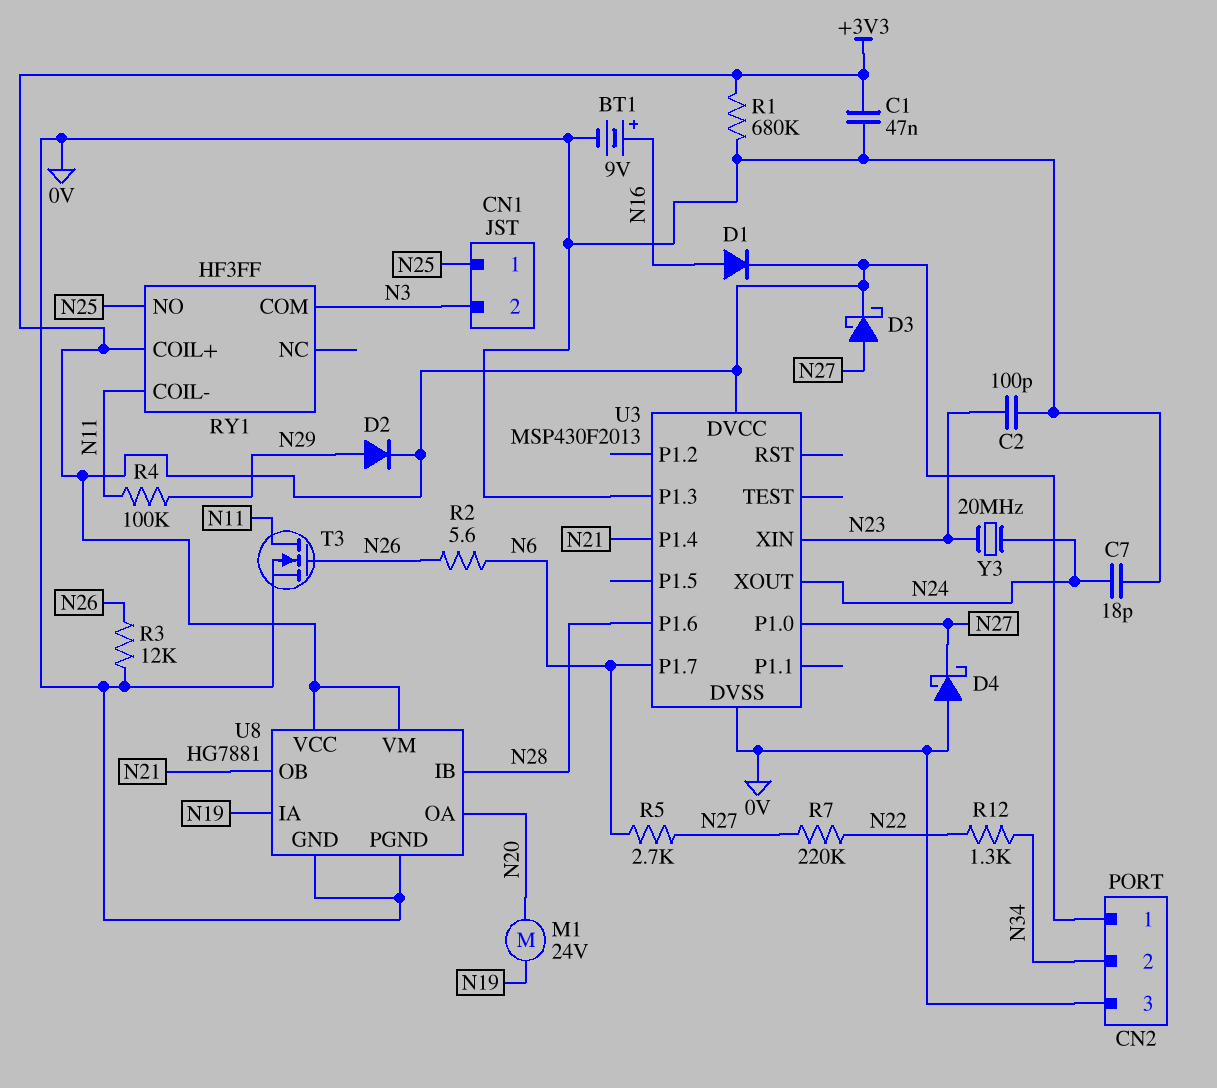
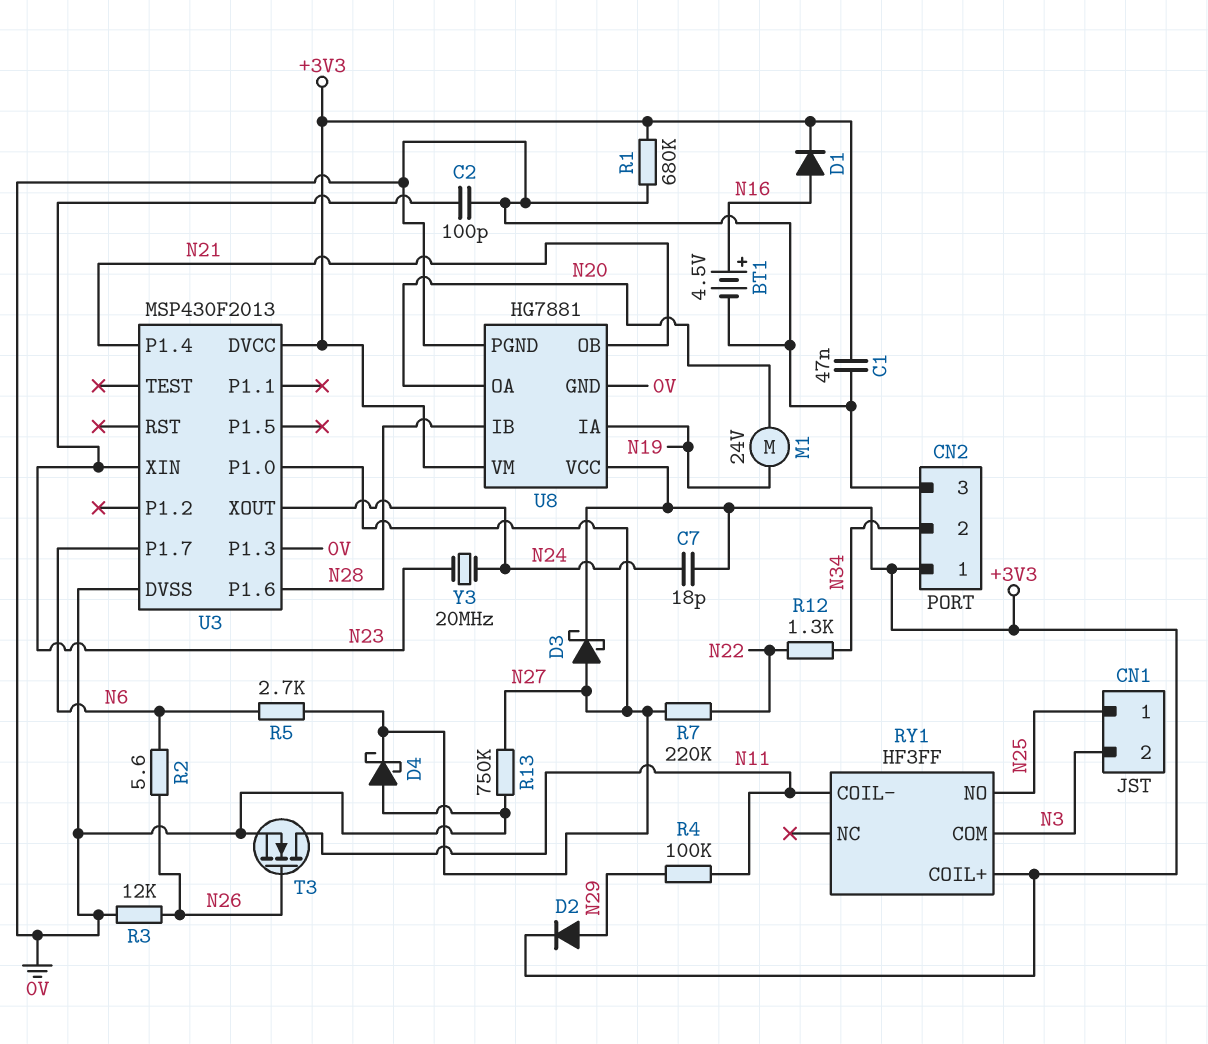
BT1: 9V (plus N16, minus 0V) -> 4.5V (plus N16, minus 0V)
C7: 18pF (0V, N24) -> 18pF (+3V3, N24)
R13: none -> 750k (0V, N27)

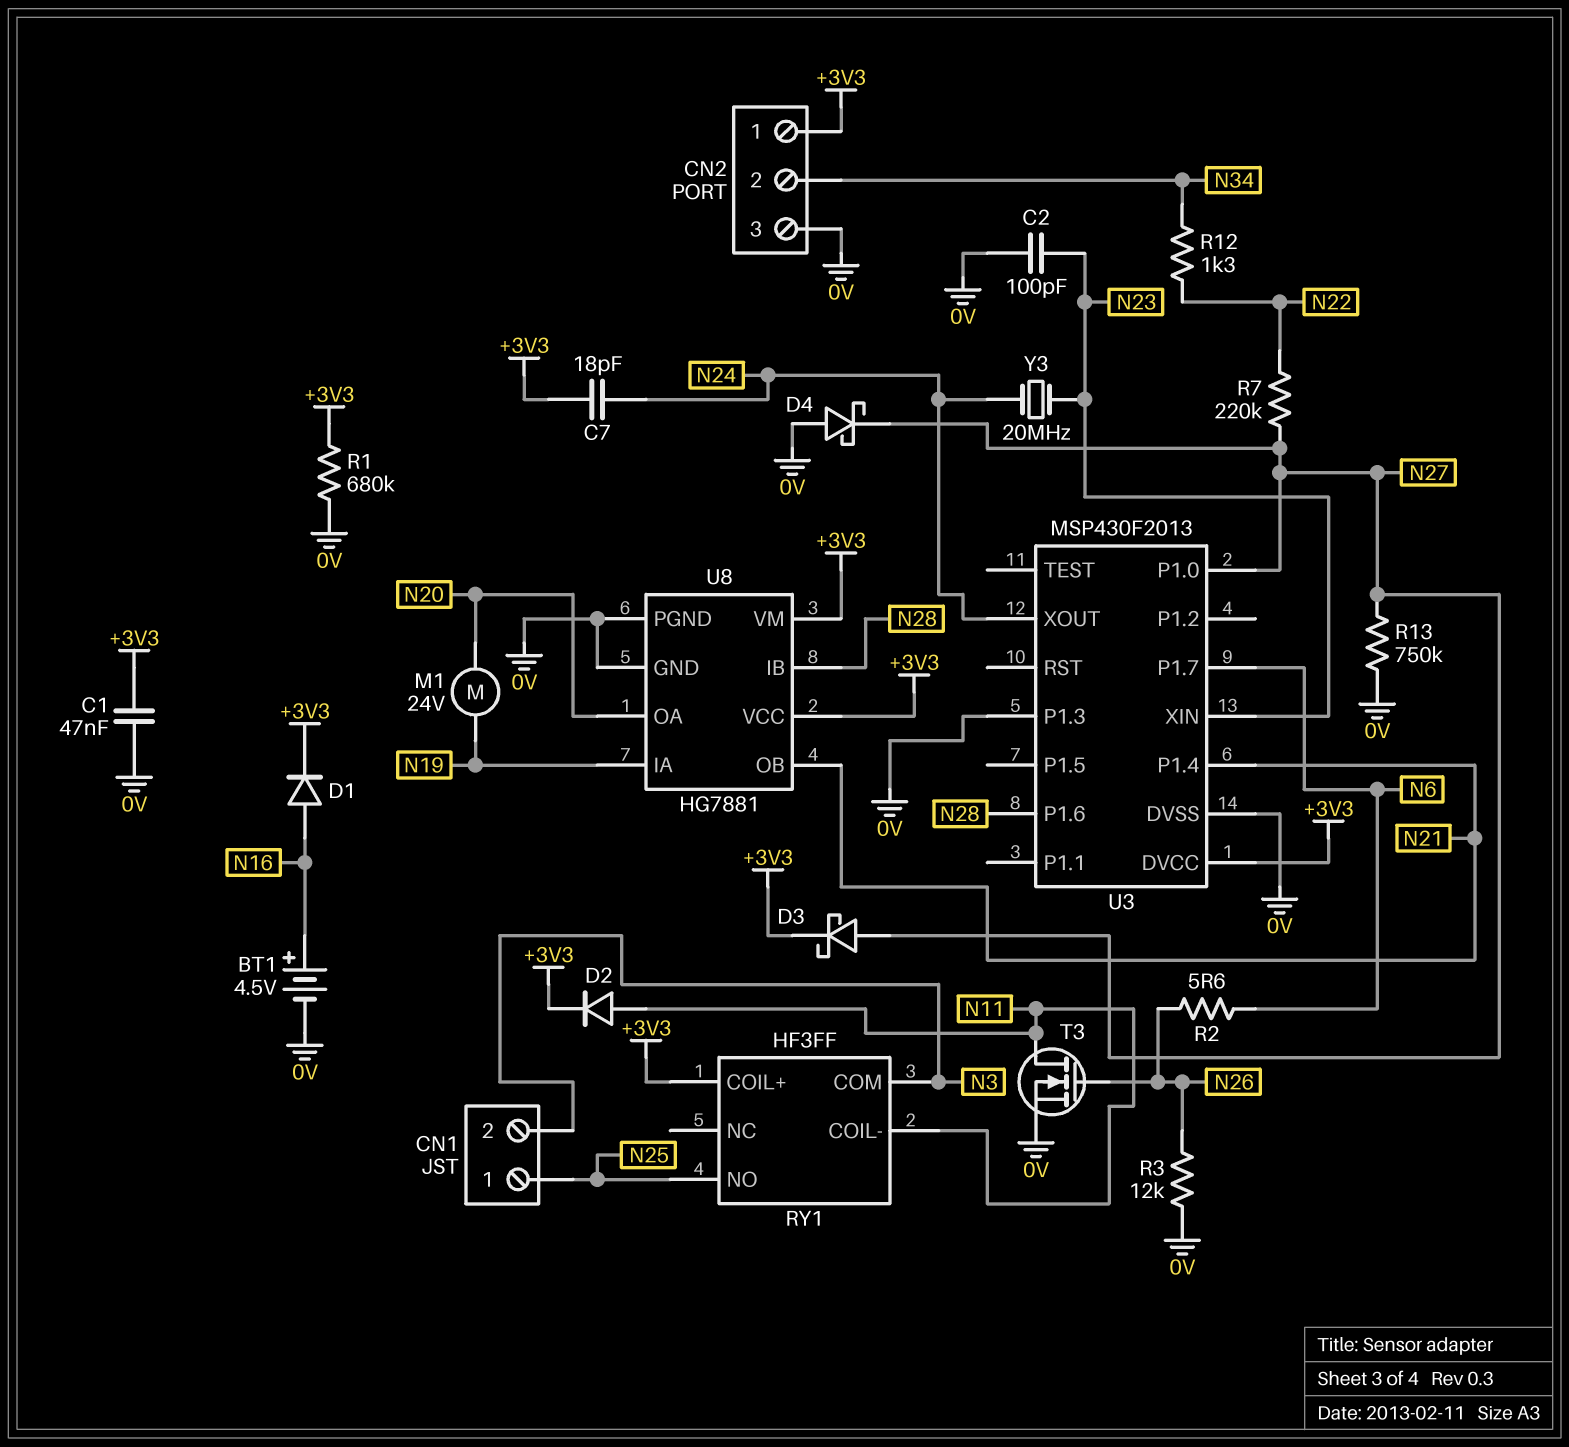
D2: diode (A N29, K +3V3) -> diode (A N11, K +3V3)
R4: 100k (N11, N29) -> none
R5: 2.7k (N6, N27) -> none

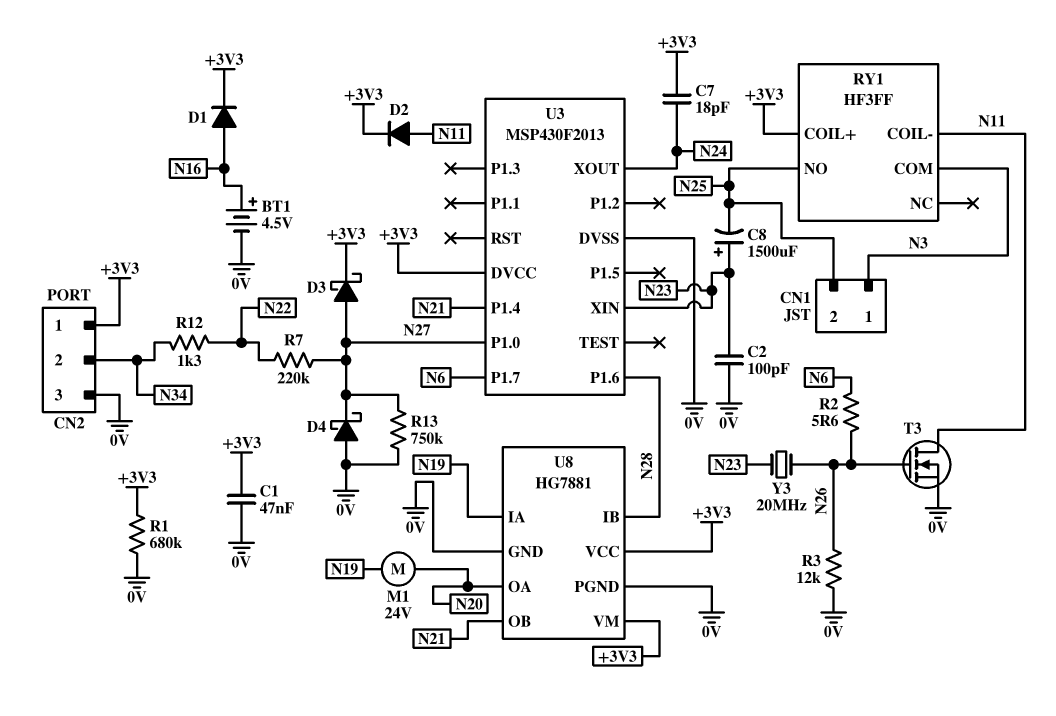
C8: none -> 1500uF (plus N23, minus N25)
CN1 pin 1: N25 -> N3
CN1 pin 2: N3 -> N25
U3 pin P1.3: 0V -> none
Y3: 20MHz (N23, N24) -> 20MHz (N23, N26)

